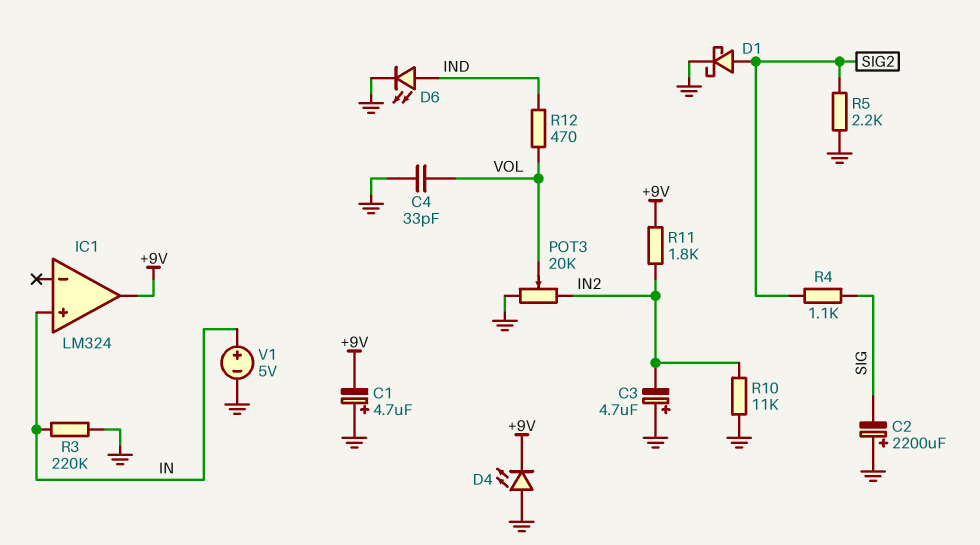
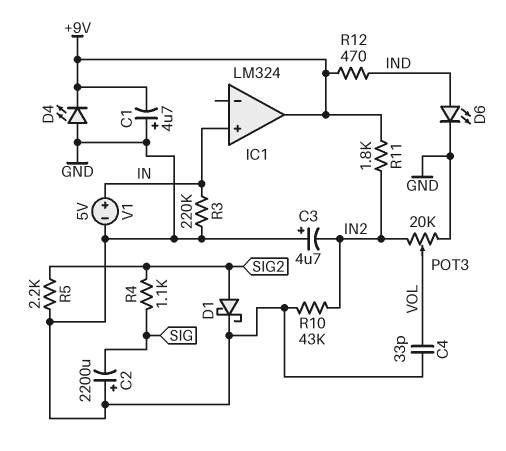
R10: 11k (GND, IN2) -> 43k (GND, IN2)
R12: 470 (IND, VOL) -> 470 (+9V, IND)

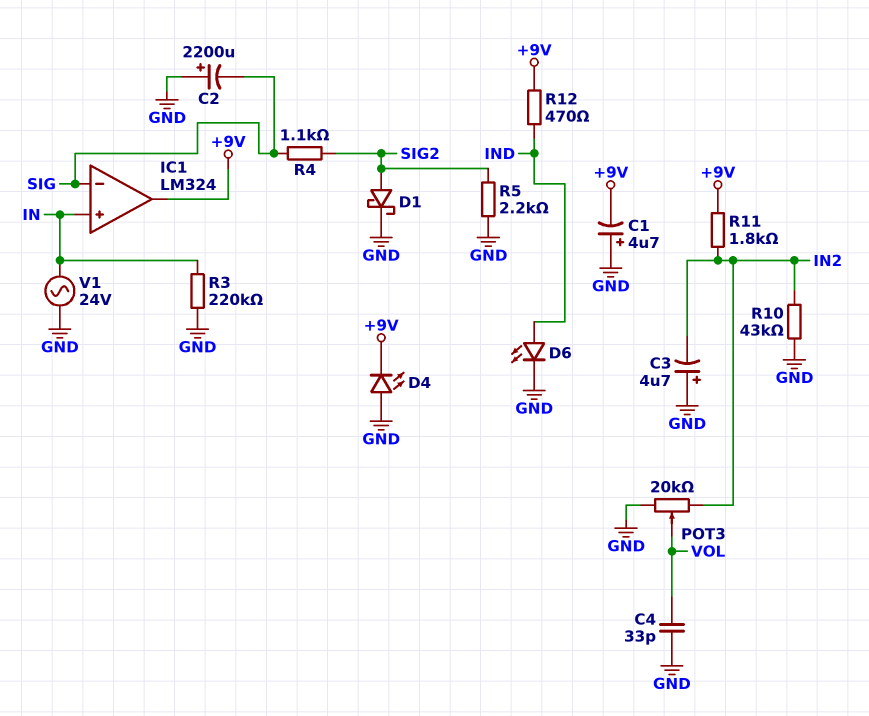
IC1 pin in-: none -> SIG
V1: 5V (plus IN, minus GND) -> AC 24V (GND, IN)

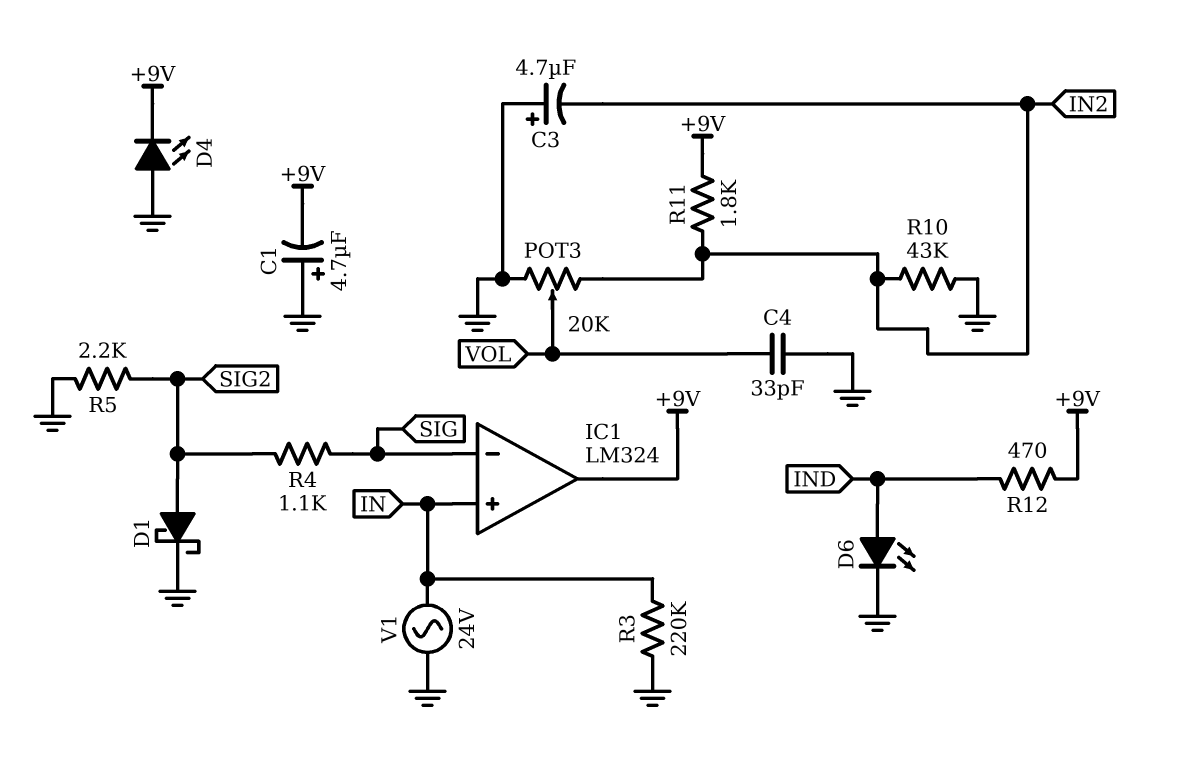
C2: 2200uF (plus GND, minus SIG) -> none

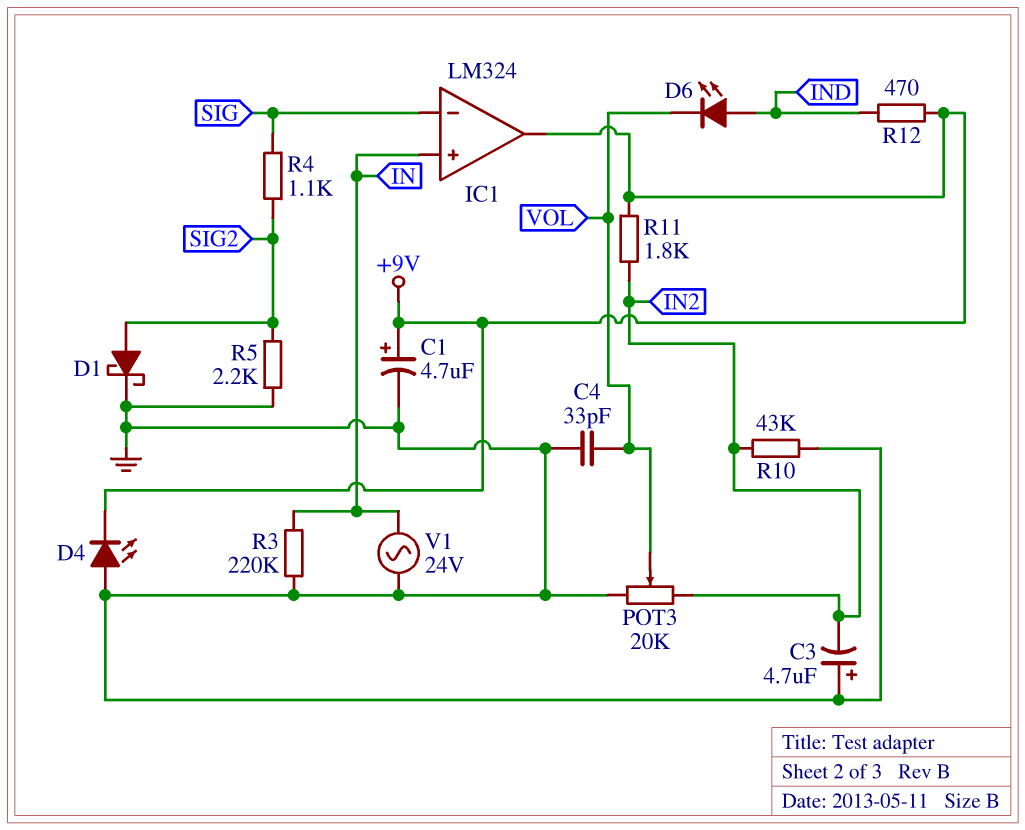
C1: 4.7uF (plus GND, minus +9V) -> 4.7uF (plus +9V, minus GND)
D6: LED (A IND, K GND) -> LED (A IND, K VOL)

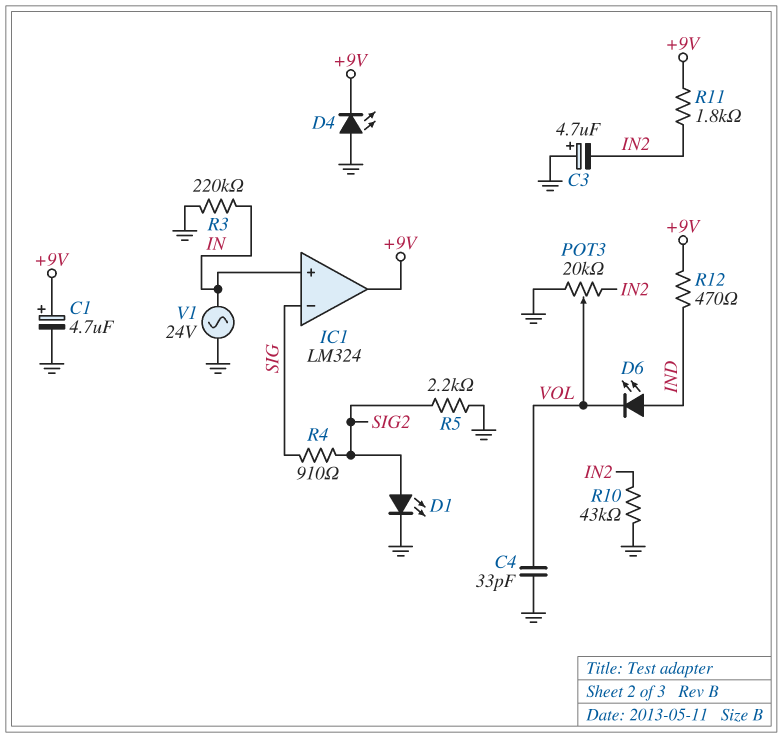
D1: schottky (A SIG2, K GND) -> LED (A SIG2, K GND)
R4: 1.1k (SIG, SIG2) -> 910 (SIG, SIG2)

